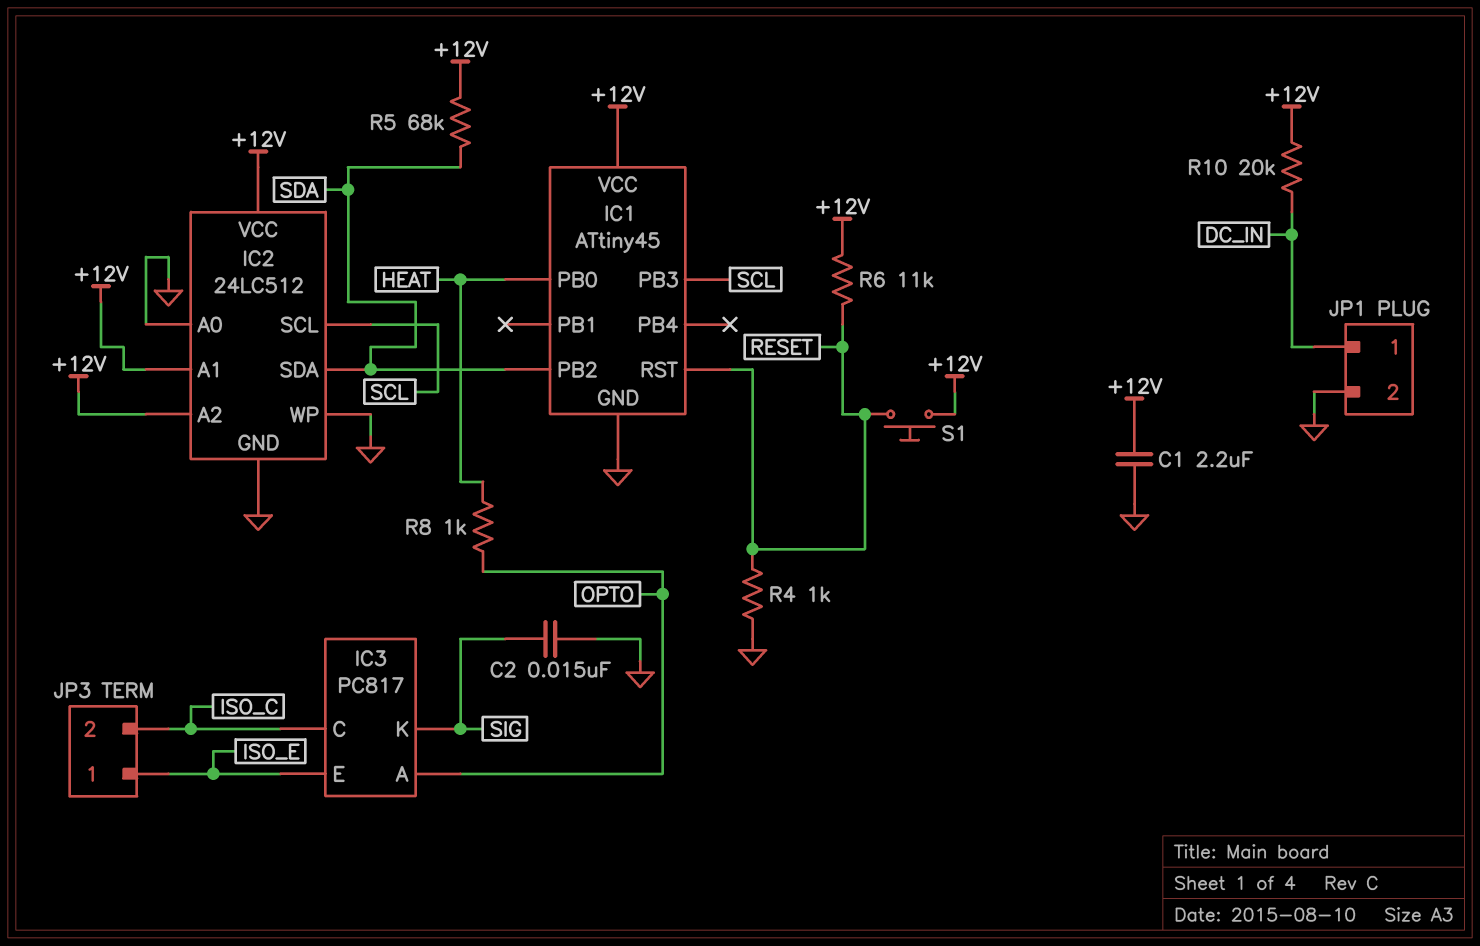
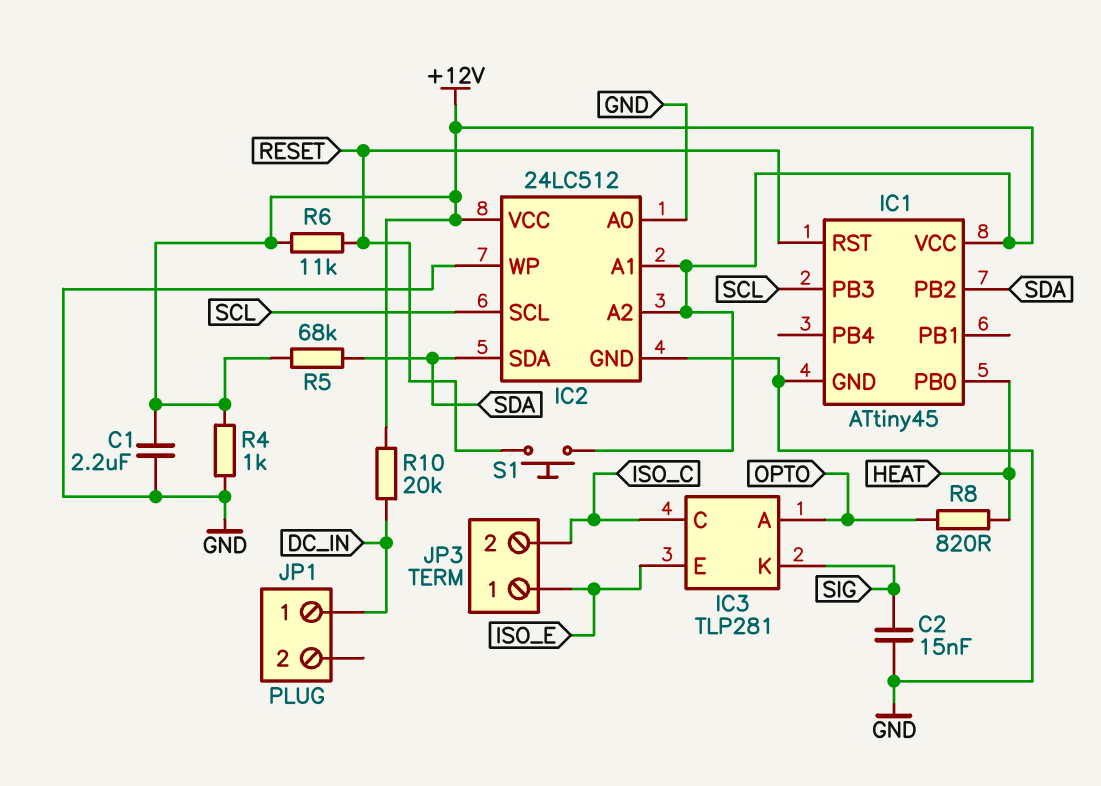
IC3: PC817 -> TLP281
JP1 pin 2: GND -> none
R4: 1k (GND, RESET) -> 1k (+12V, GND)
R8: 1k (HEAT, OPTO) -> 820 (HEAT, OPTO)

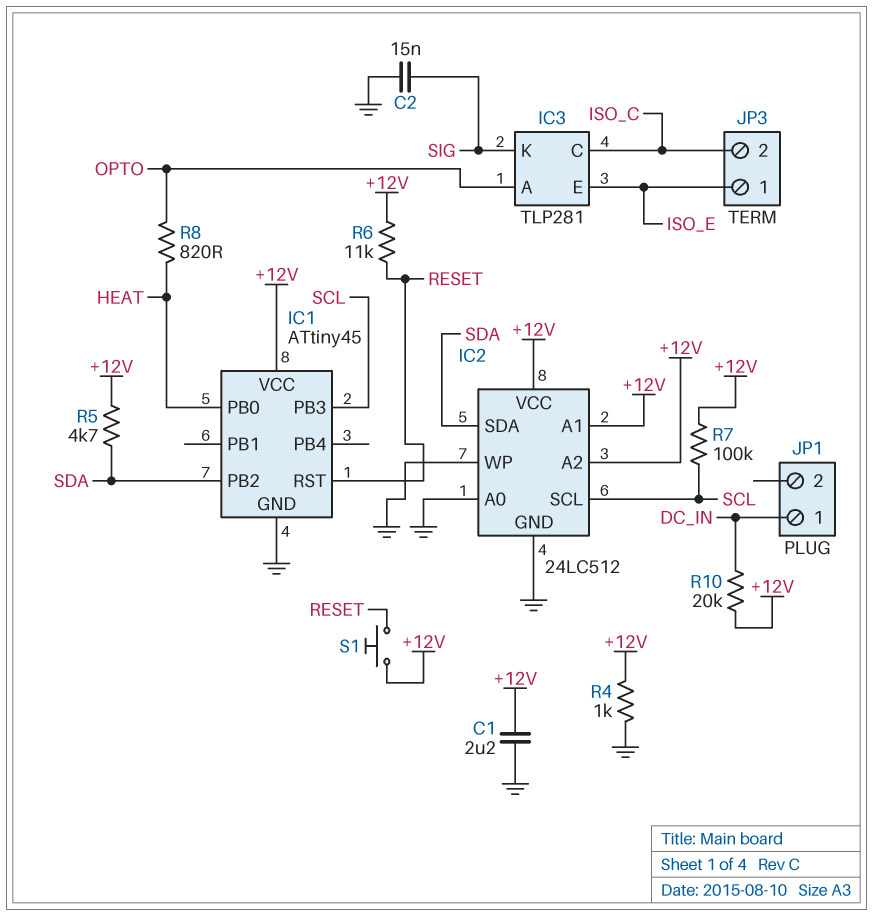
R5: 68k (+12V, SDA) -> 4.7k (+12V, SDA)
R7: none -> 100k (+12V, SCL)

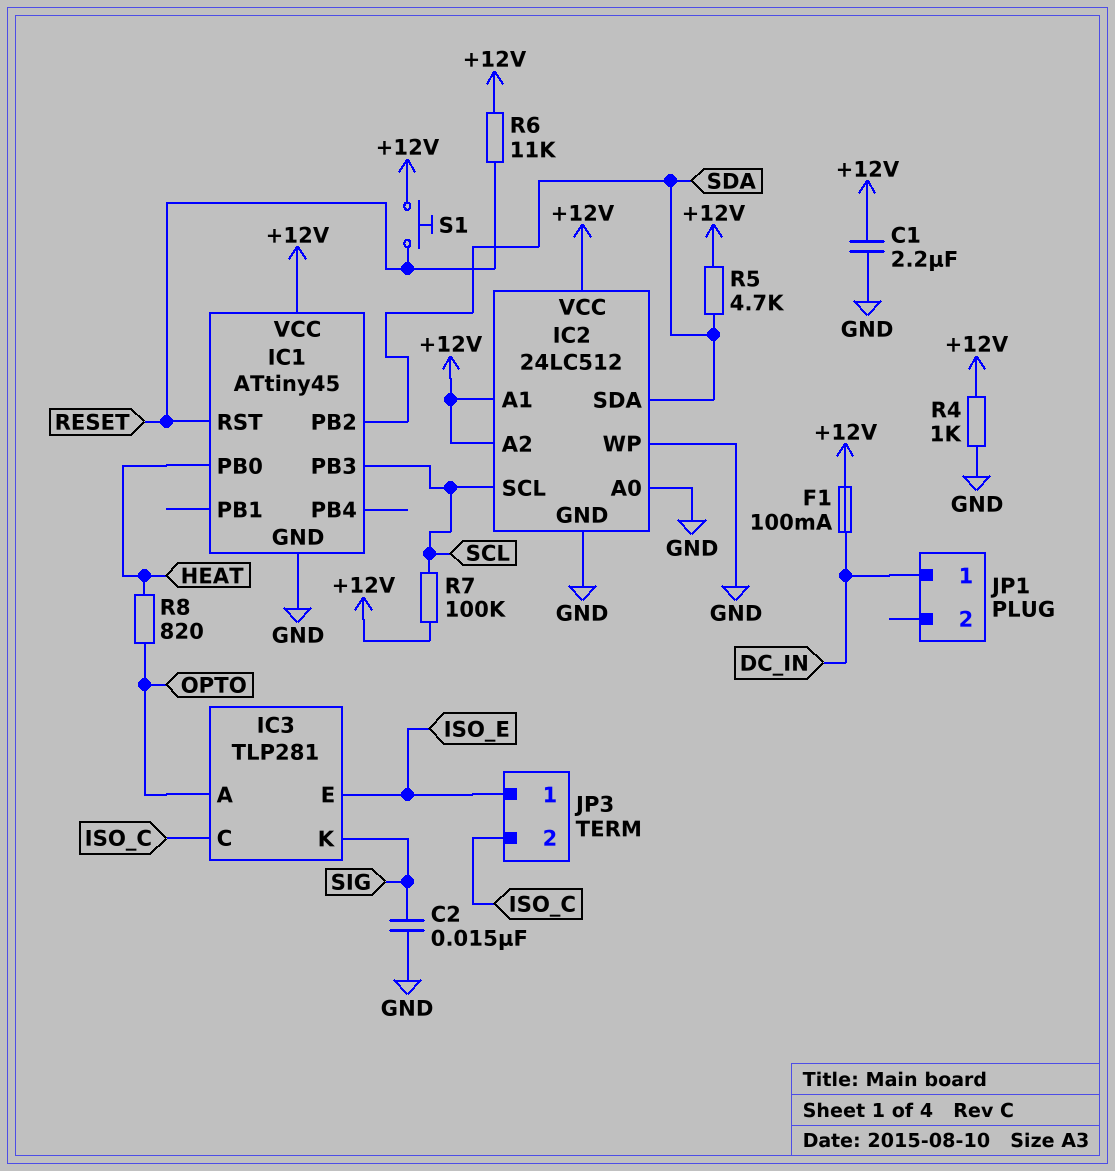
F1: none -> 100mA (+12V, DC_IN)
R10: 20k (+12V, DC_IN) -> none

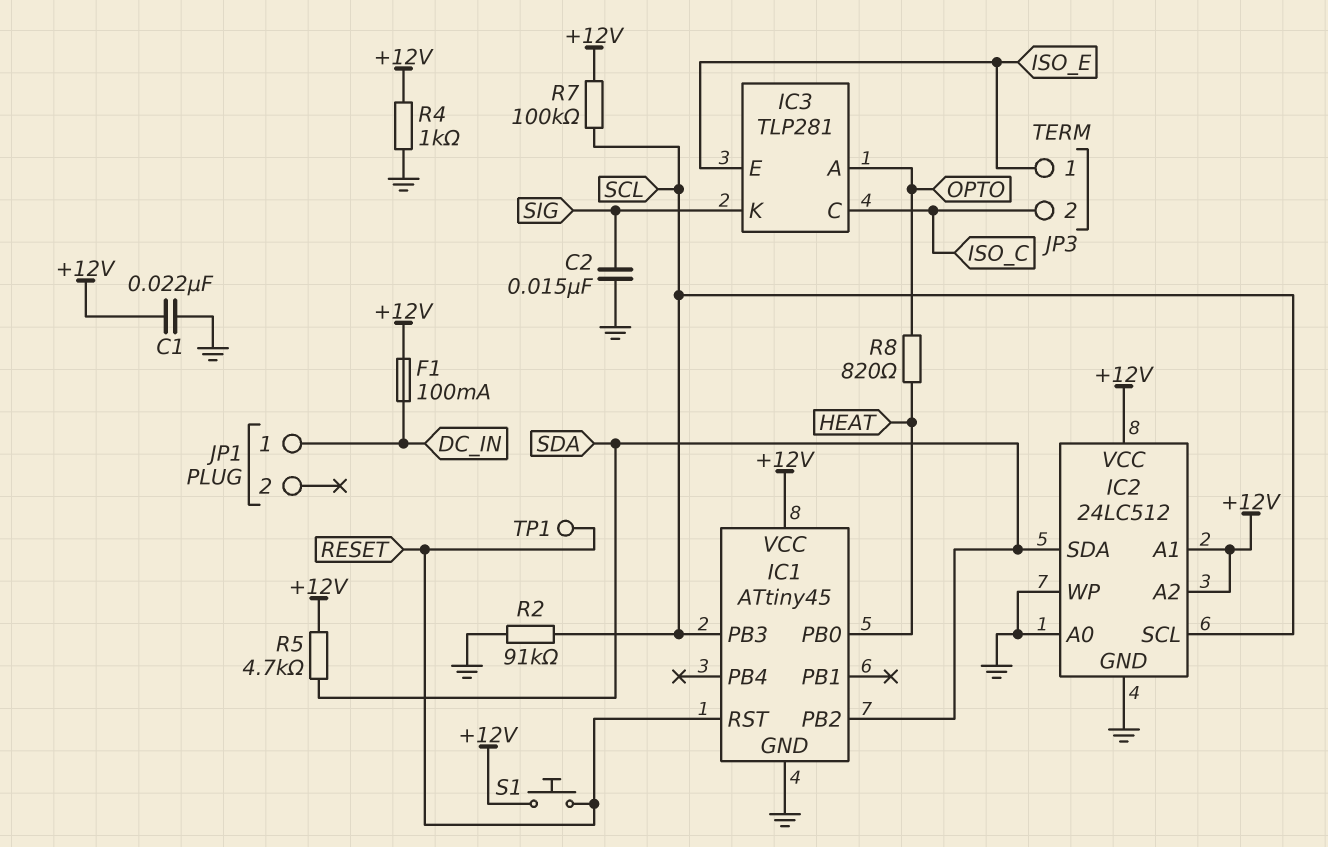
C1: 2.2uF (+12V, GND) -> 22nF (+12V, GND)
R2: none -> 91k (GND, SCL)
R6: 11k (+12V, RESET) -> none
TP1: none -> test point (RESET)

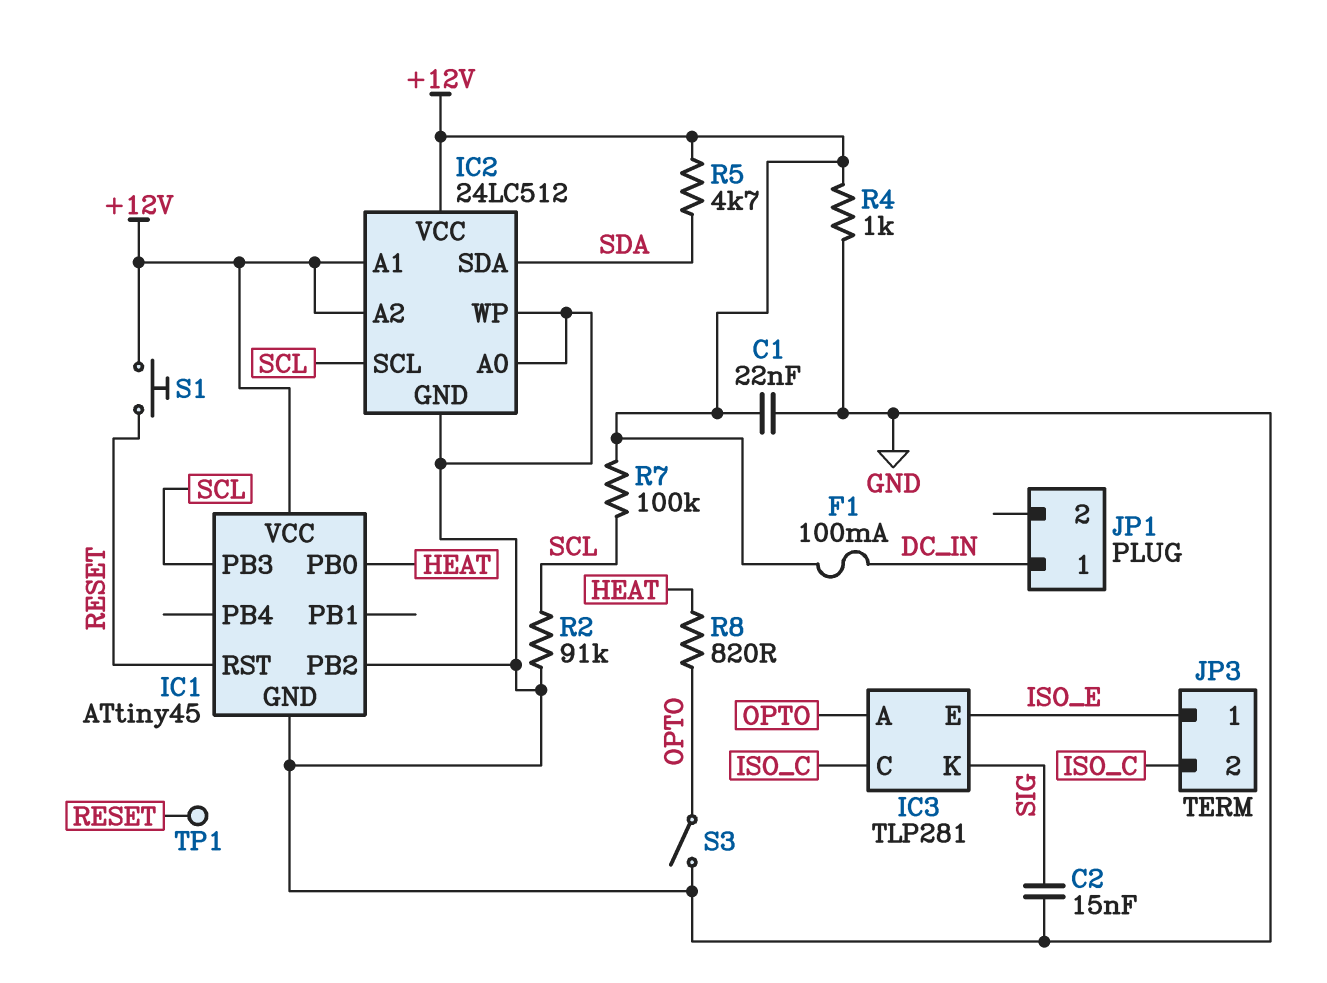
IC1 pin PB2: SDA -> GND
S3: none -> switch (GND, OPTO)

